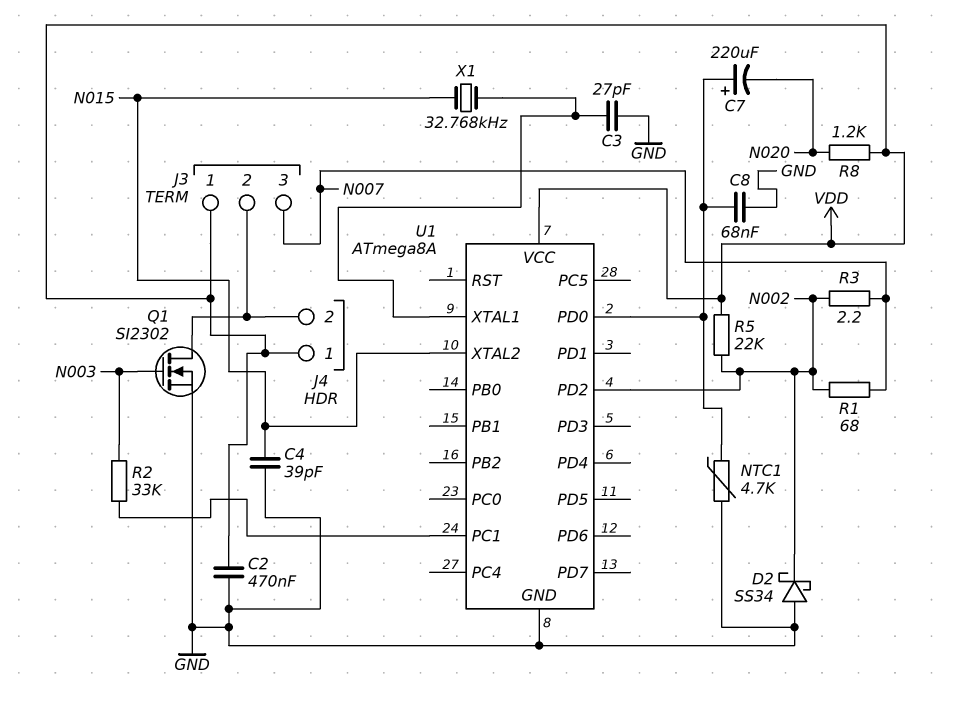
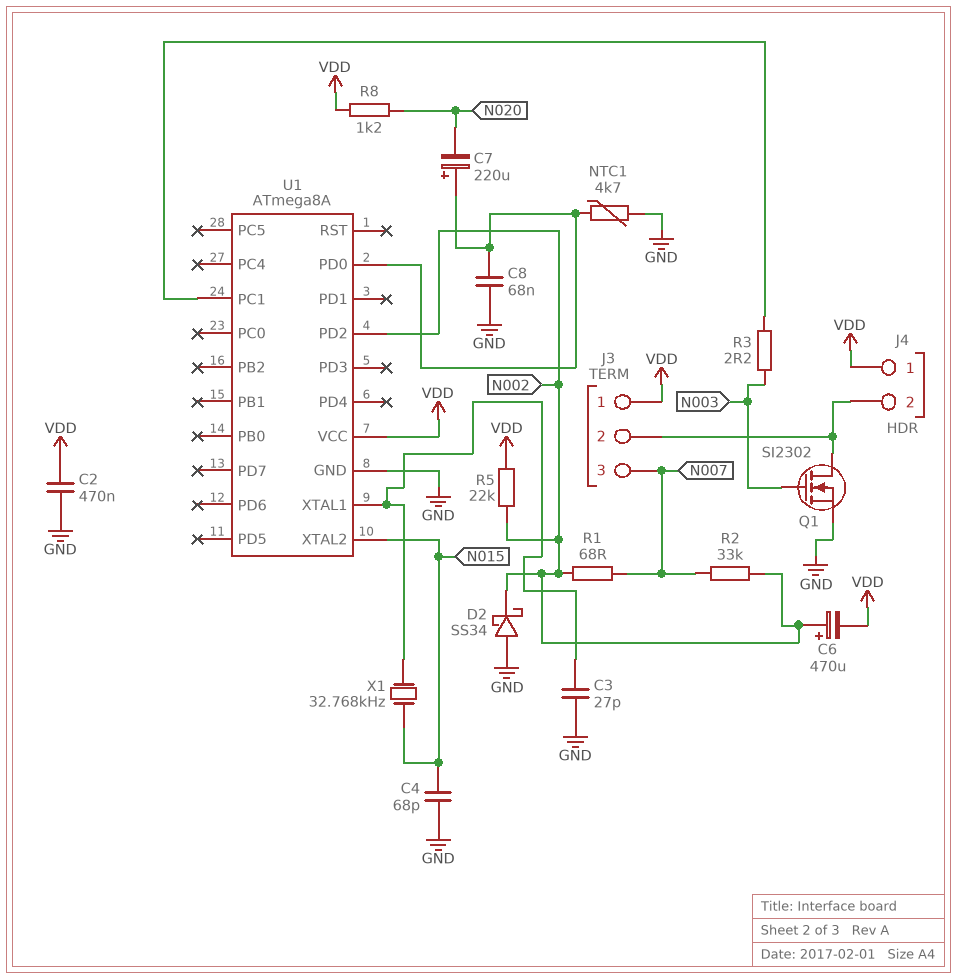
C4: 39pF (GND, N015) -> 68pF (GND, N015)
C6: none -> 470uF (plus N002, minus VDD)
R2: 33k (N003, U1/PC1) -> 33k (N002, N007)
R3: 2.2 (N002, N007) -> 2.2 (N003, U1/PC1)

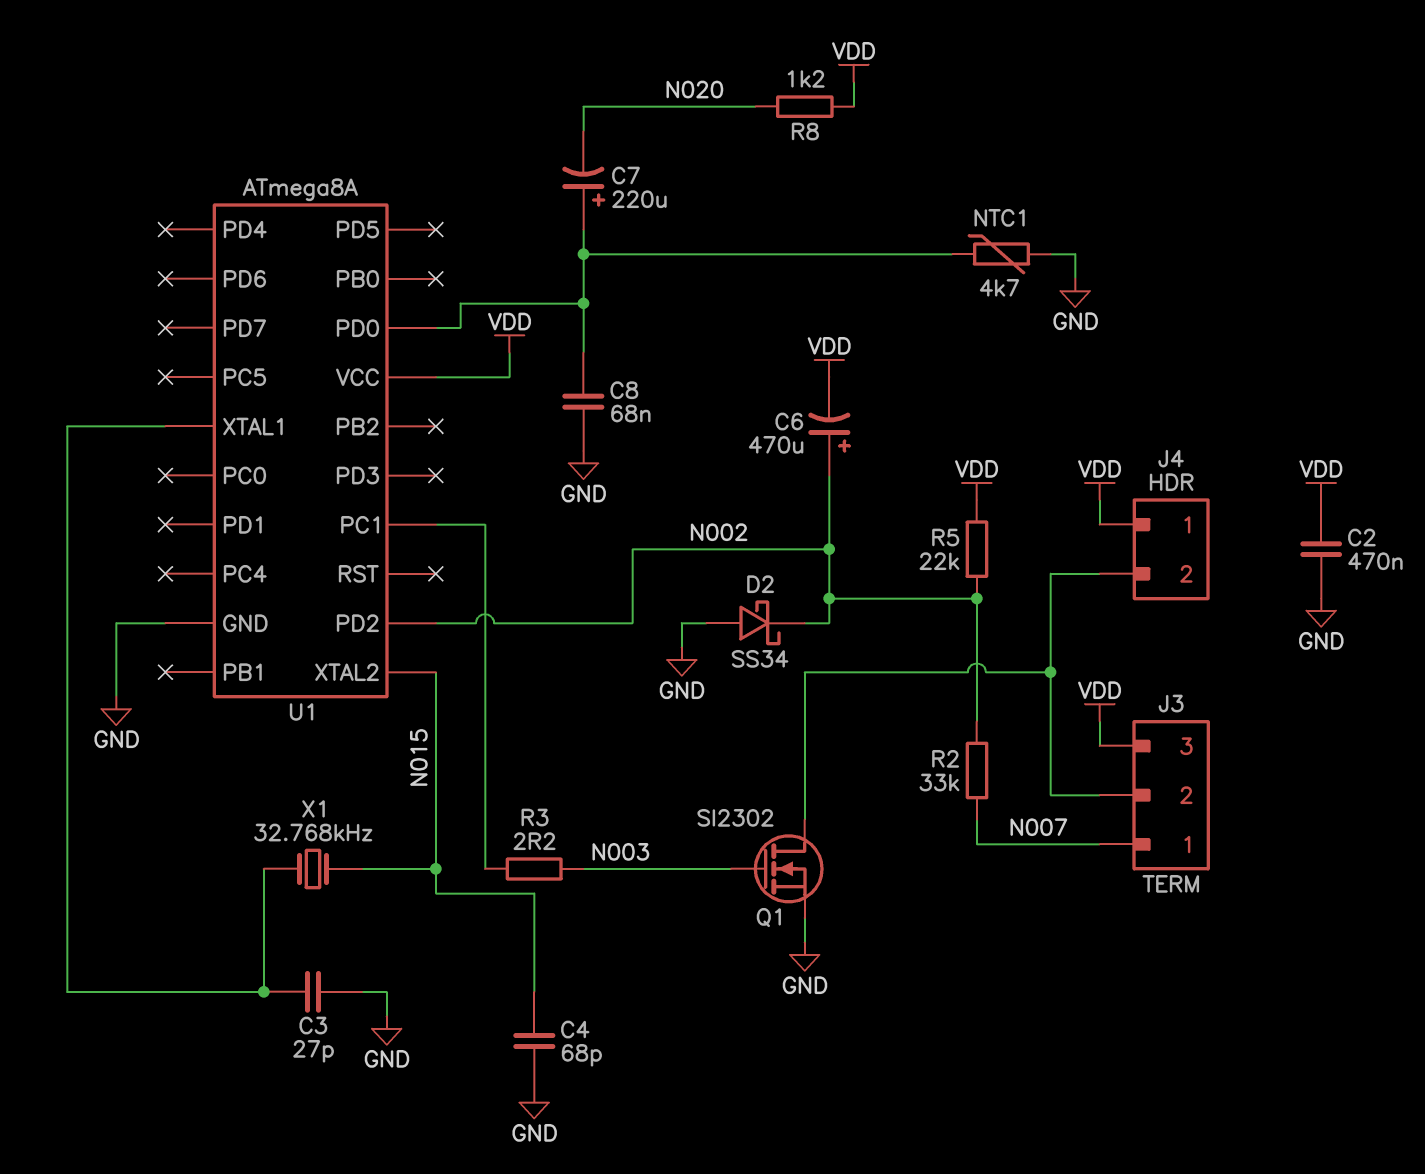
J3 pin 1: VDD -> N007
J3 pin 3: N007 -> VDD
R1: 68 (N002, N007) -> none

